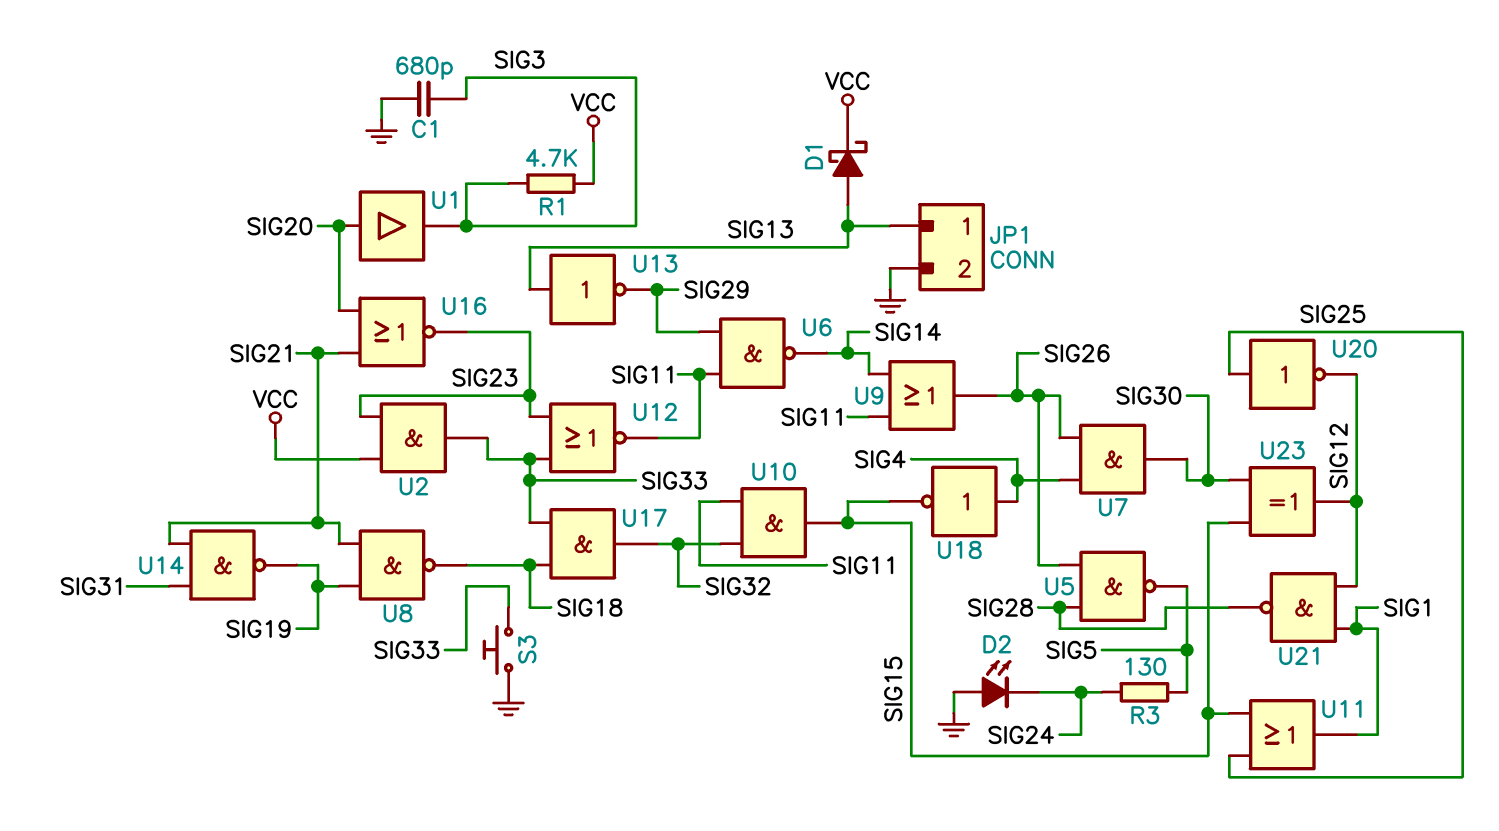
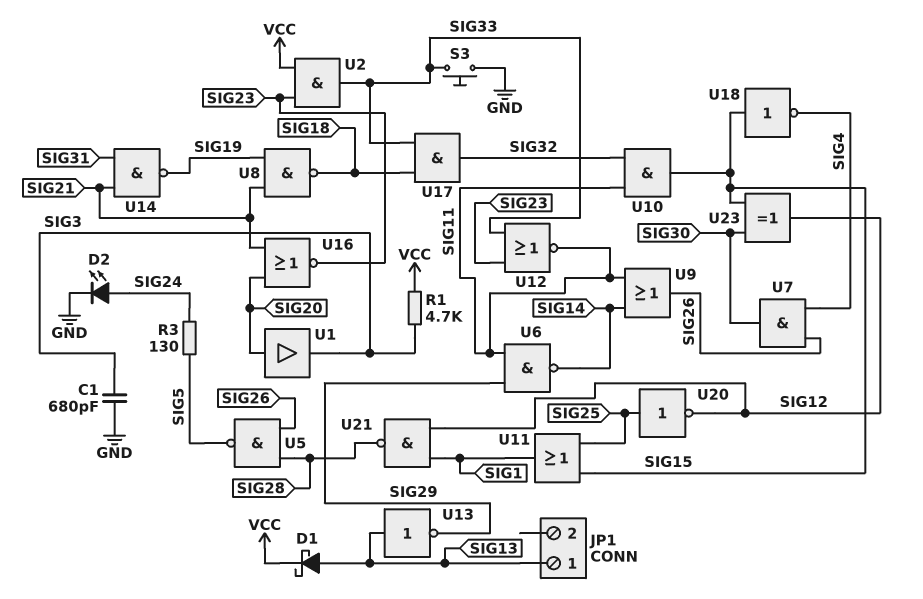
D2: LED (A GND, K SIG24) -> LED (A SIG24, K GND)
JP1 pin 2: GND -> none
U18: NOT (in SIG4, out SIG15) -> NOT (in SIG15, out SIG4)

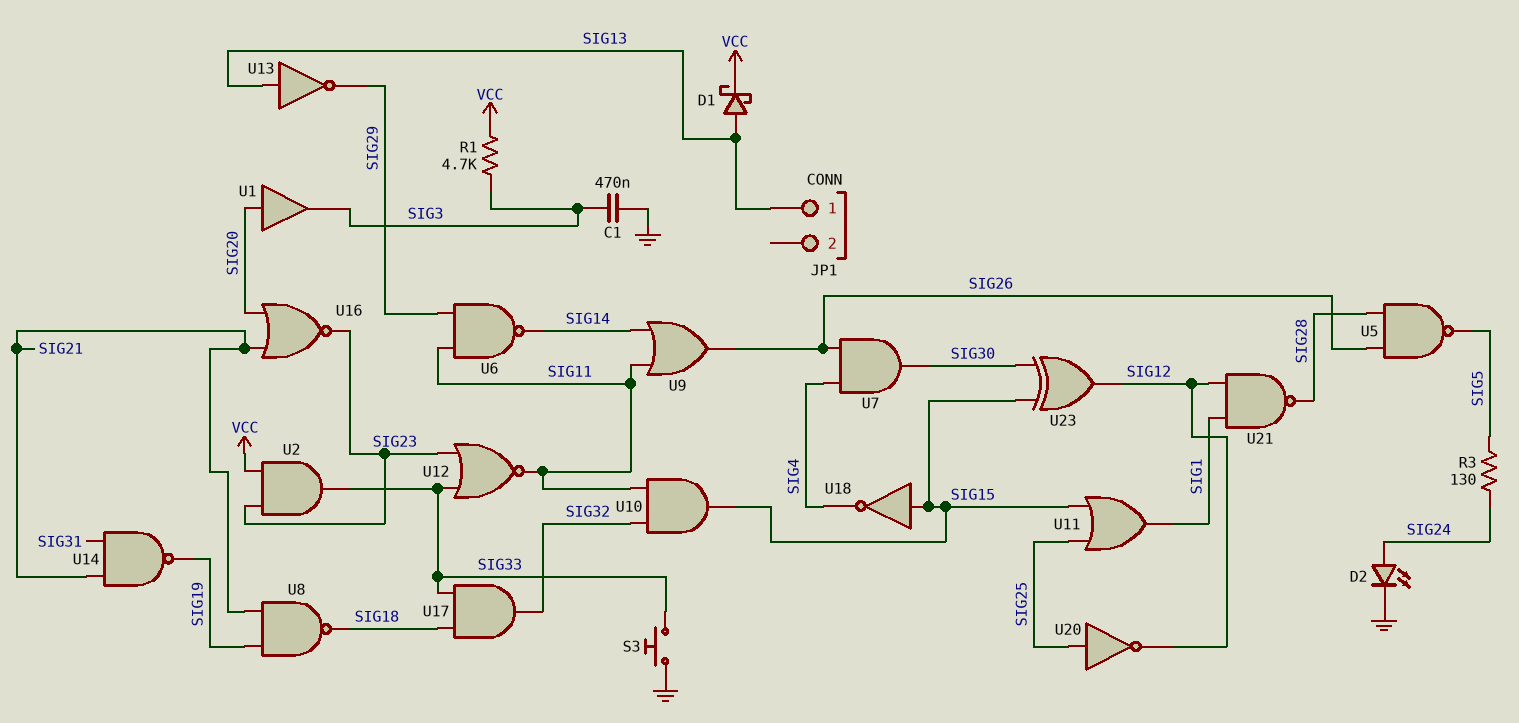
C1: 680pF (GND, SIG3) -> 470nF (GND, SIG3)

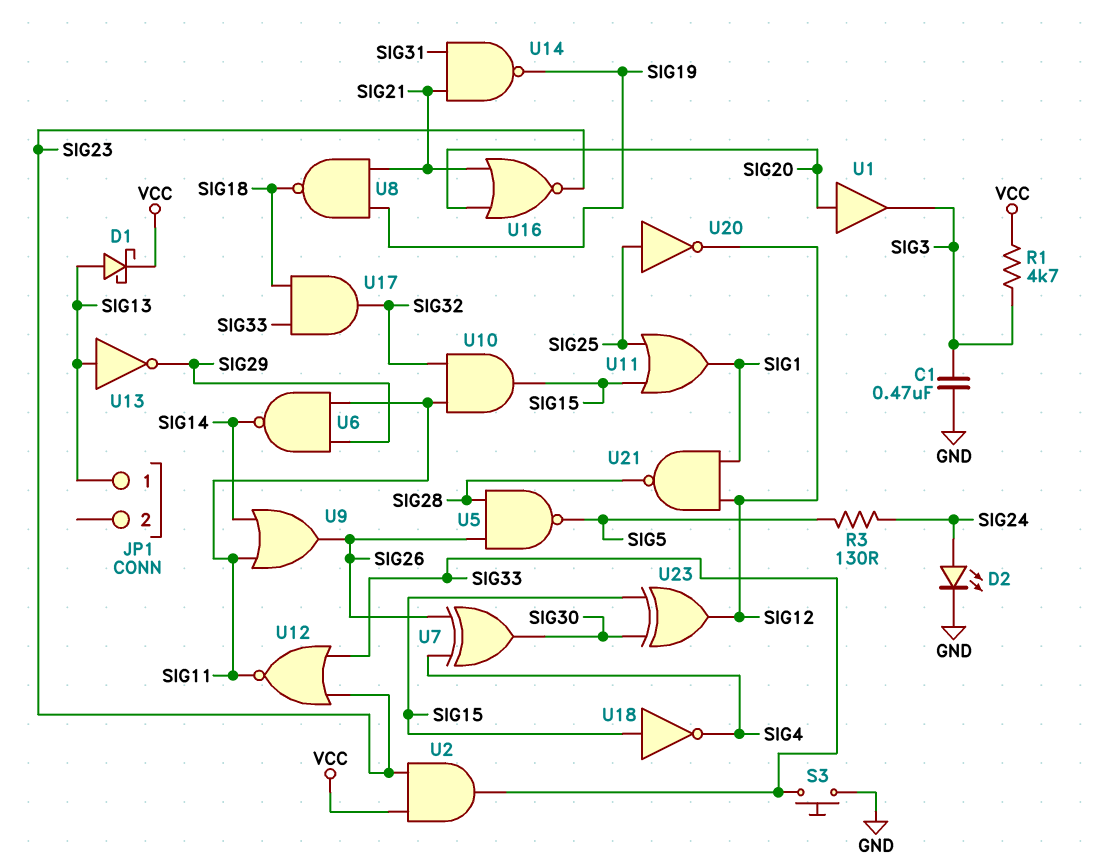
U7: AND (in SIG4, in SIG26, out SIG30) -> XOR (in SIG4, in SIG26, out SIG30)

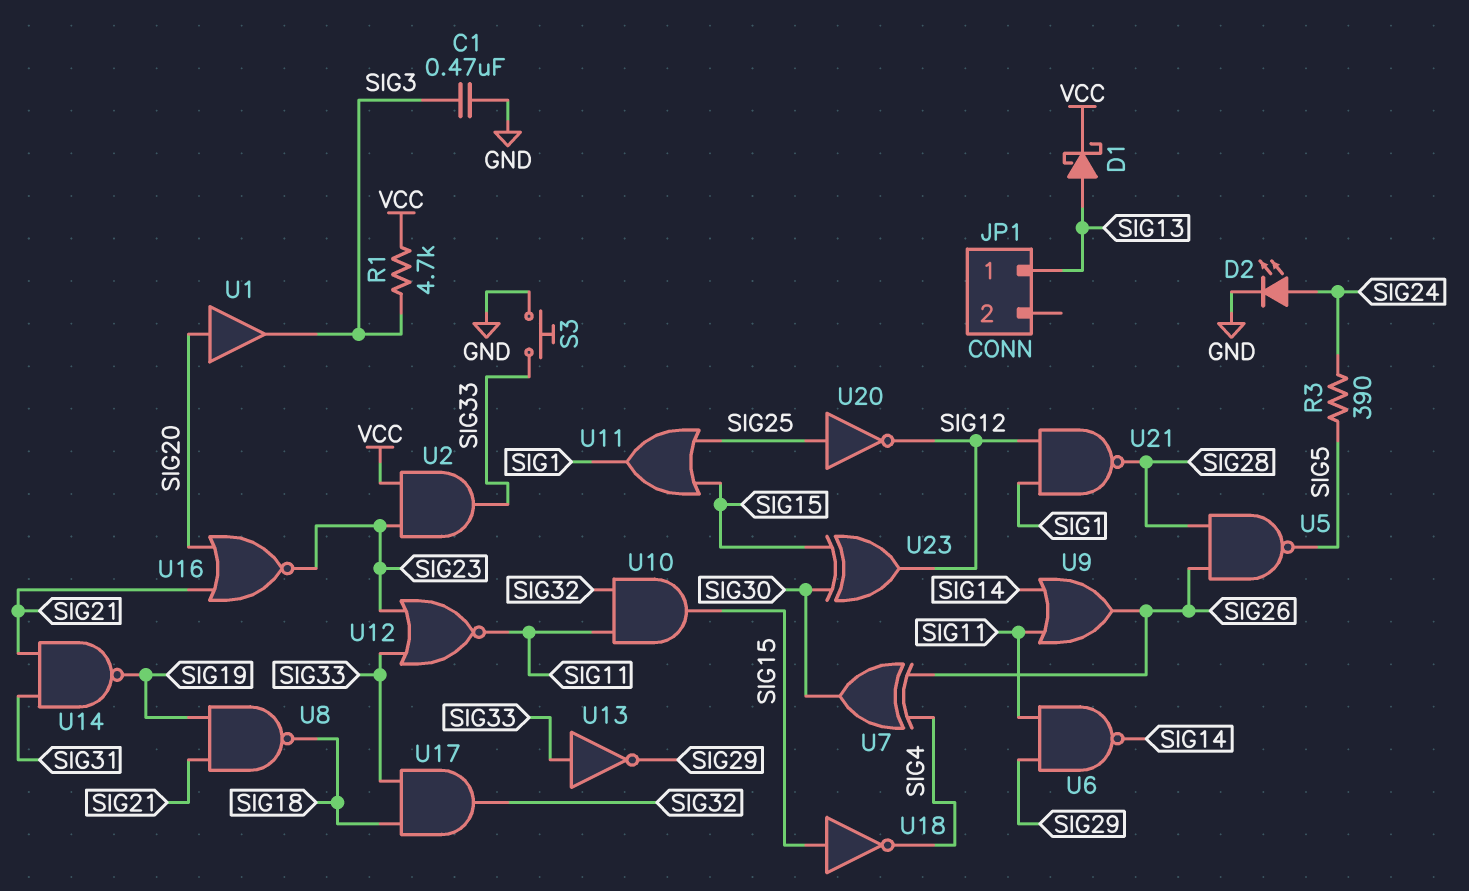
R3: 130 (SIG5, SIG24) -> 390 (SIG5, SIG24)
U13: NOT (in SIG13, out SIG29) -> NOT (in SIG33, out SIG29)

